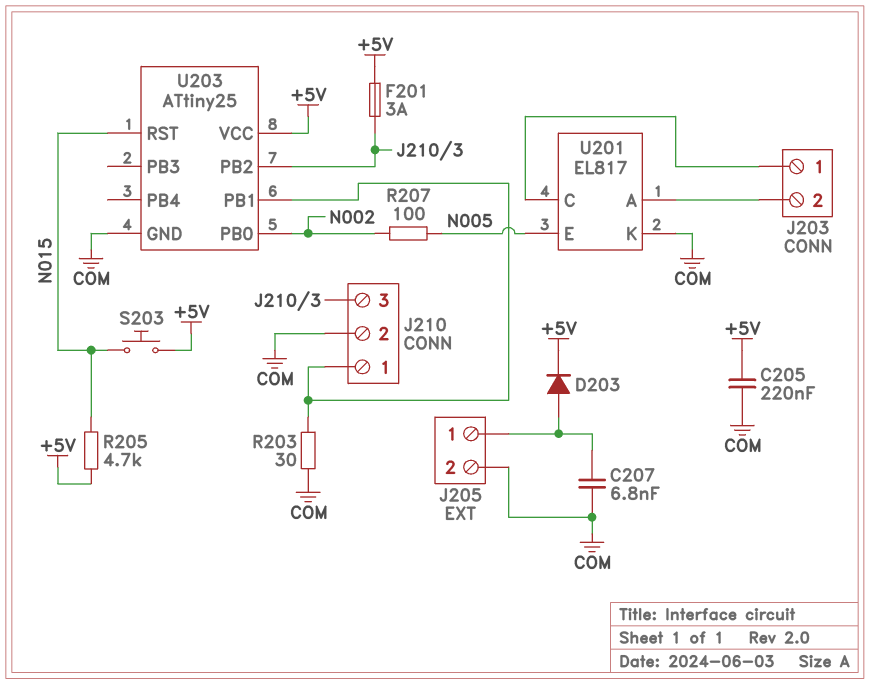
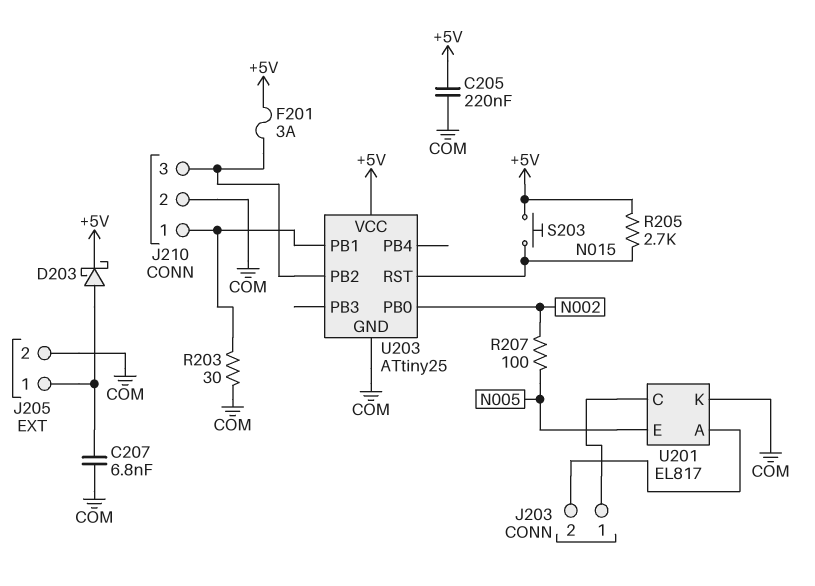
D203: diode (A J205/1, K +5V) -> schottky (A J205/1, K +5V)
R205: 4.7k (+5V, N015) -> 2.7k (+5V, N015)

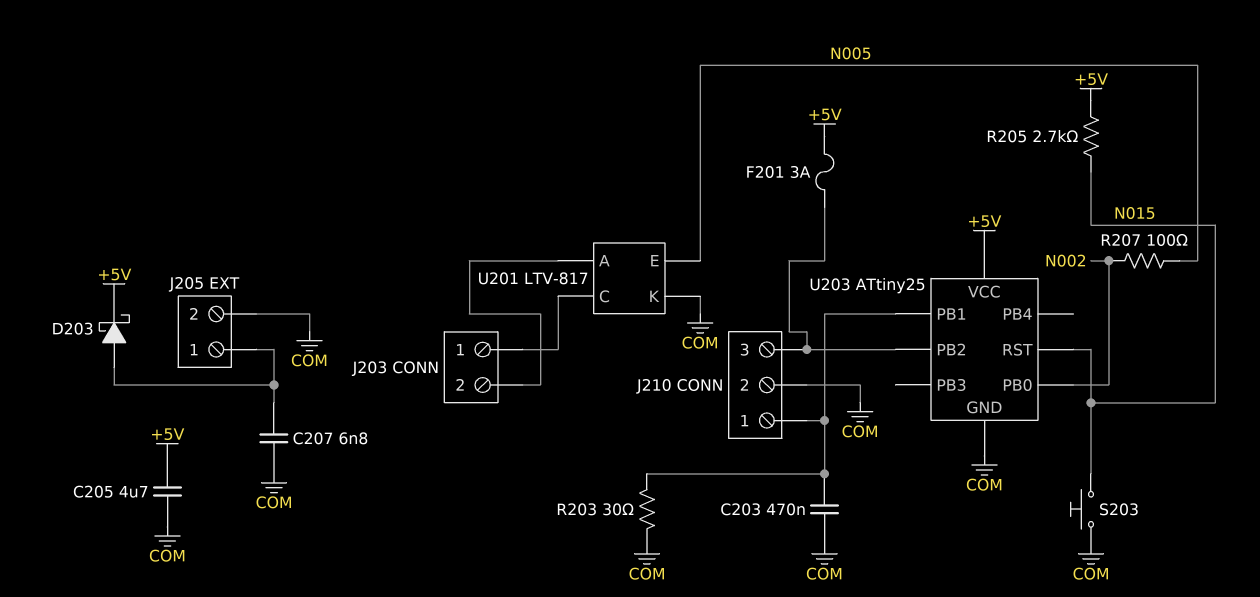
C203: none -> 470nF (COM, J210/1)
C205: 220nF (+5V, COM) -> 4.7uF (+5V, COM)
S203: button (+5V, N015) -> button (COM, N015)
U201: EL817 -> LTV-817

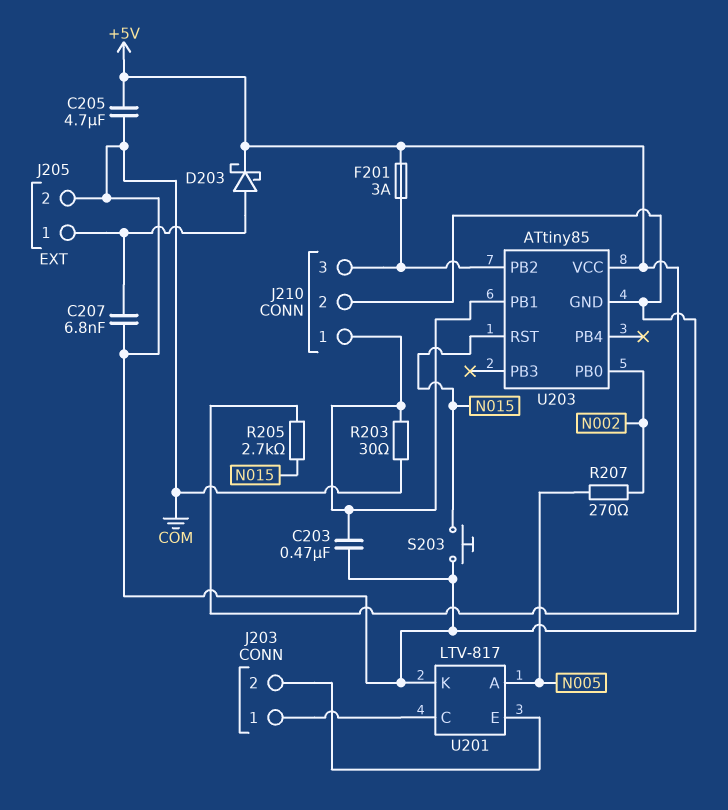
R207: 100 (N002, N005) -> 270 (N002, N005)
U201 pin A: J203/2 -> N005
U201 pin E: N005 -> J203/2
U203: ATtiny25 -> ATtiny85

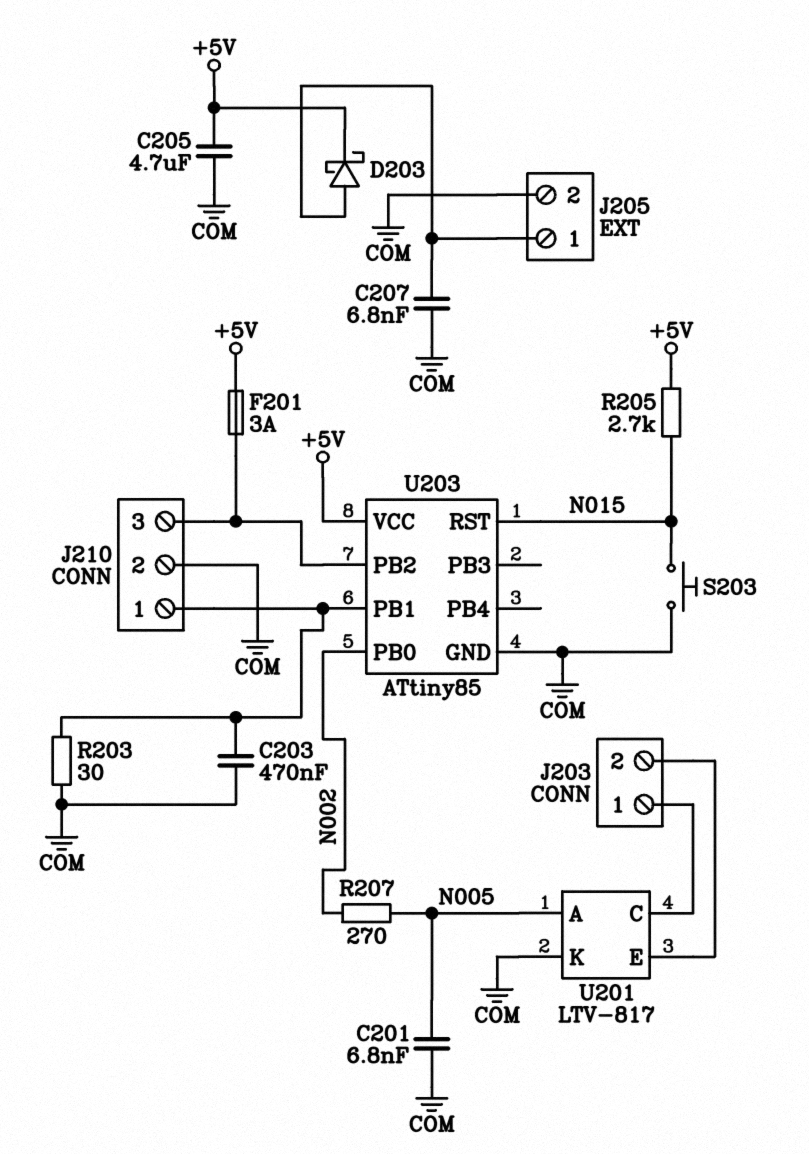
C201: none -> 6.8nF (COM, N005)

